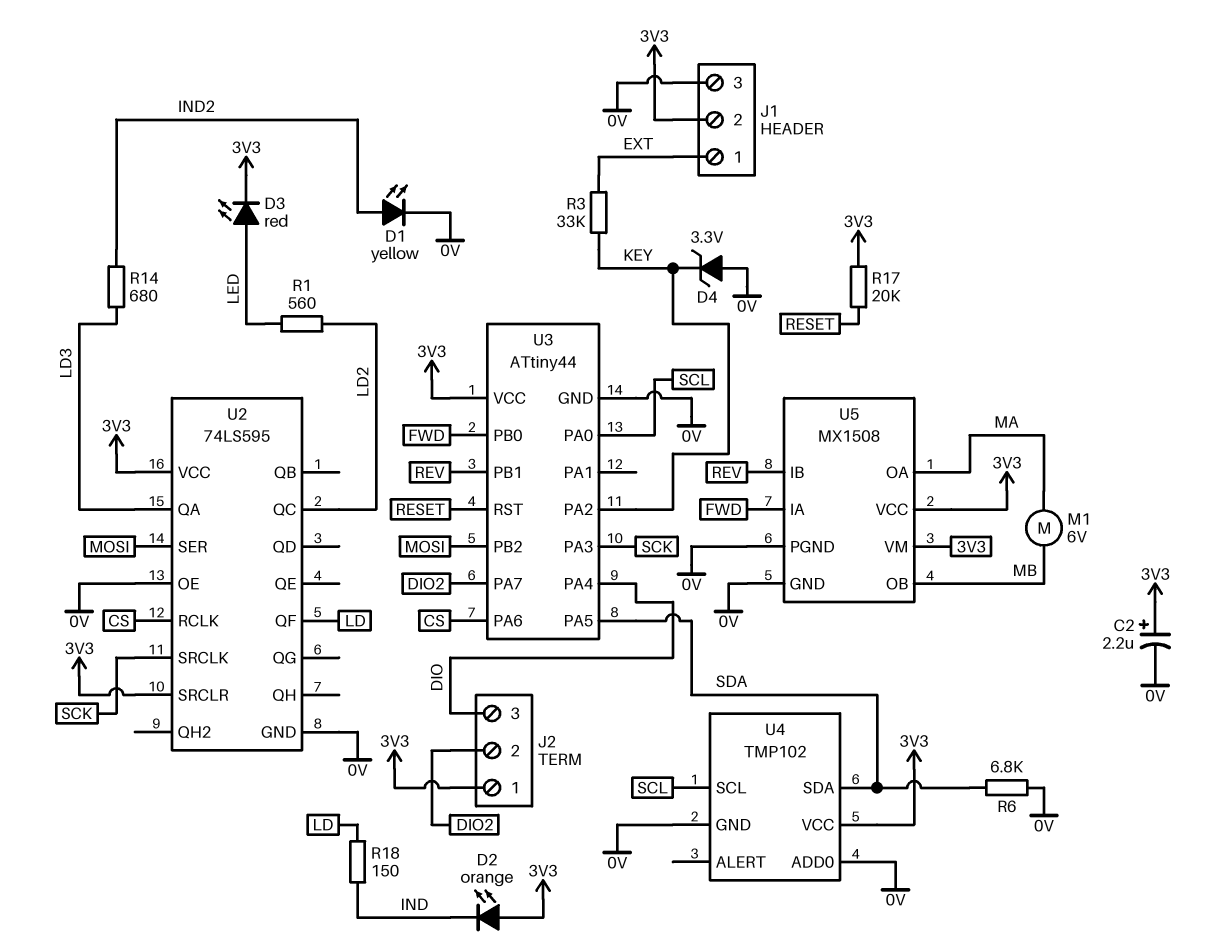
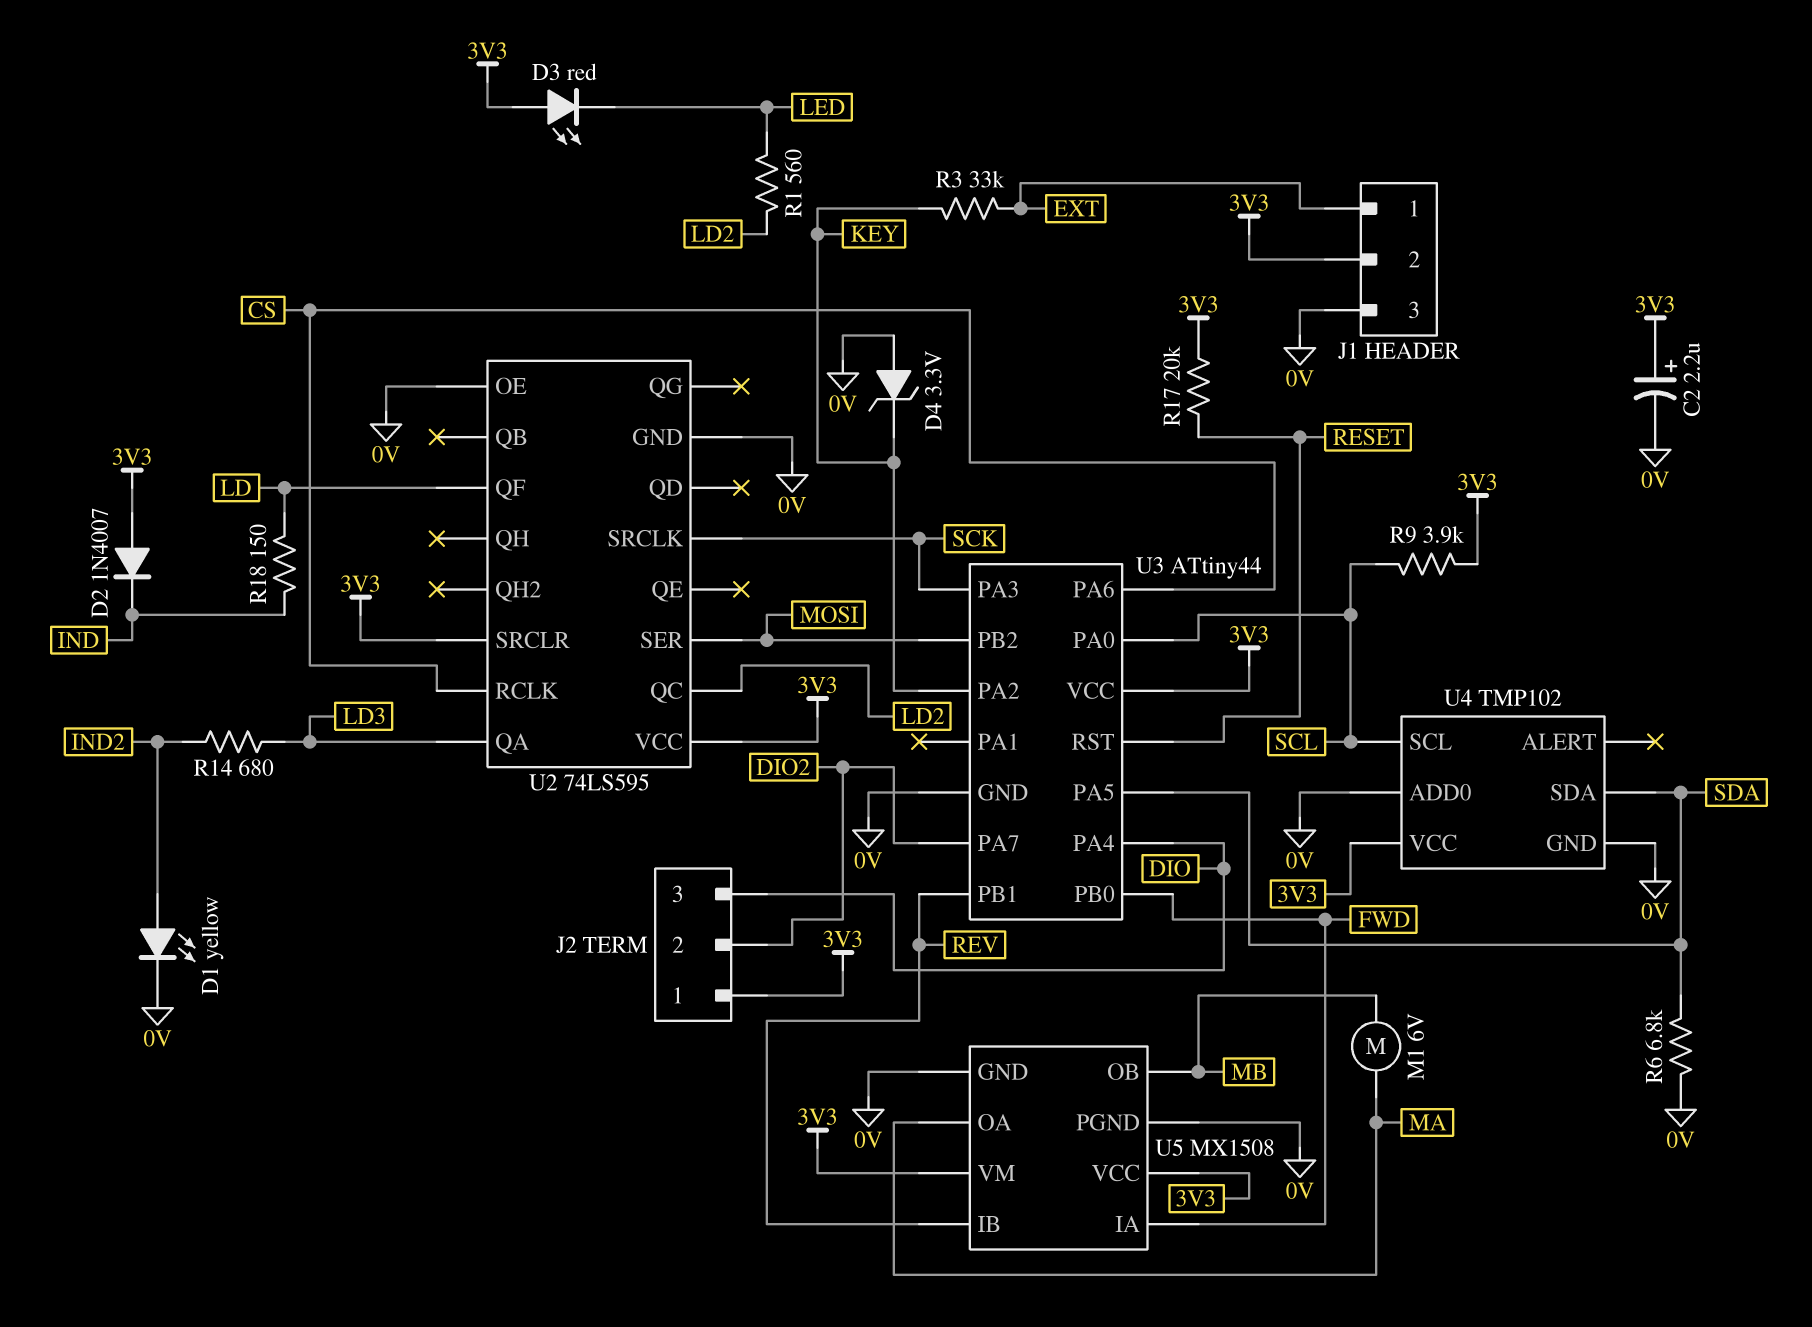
D2: LED orange (A 3V3, K IND) -> diode 1N4007 (A 3V3, K IND)
D3: LED red (A LED, K 3V3) -> LED red (A 3V3, K LED)
R9: none -> 3.9k (3V3, SCL)

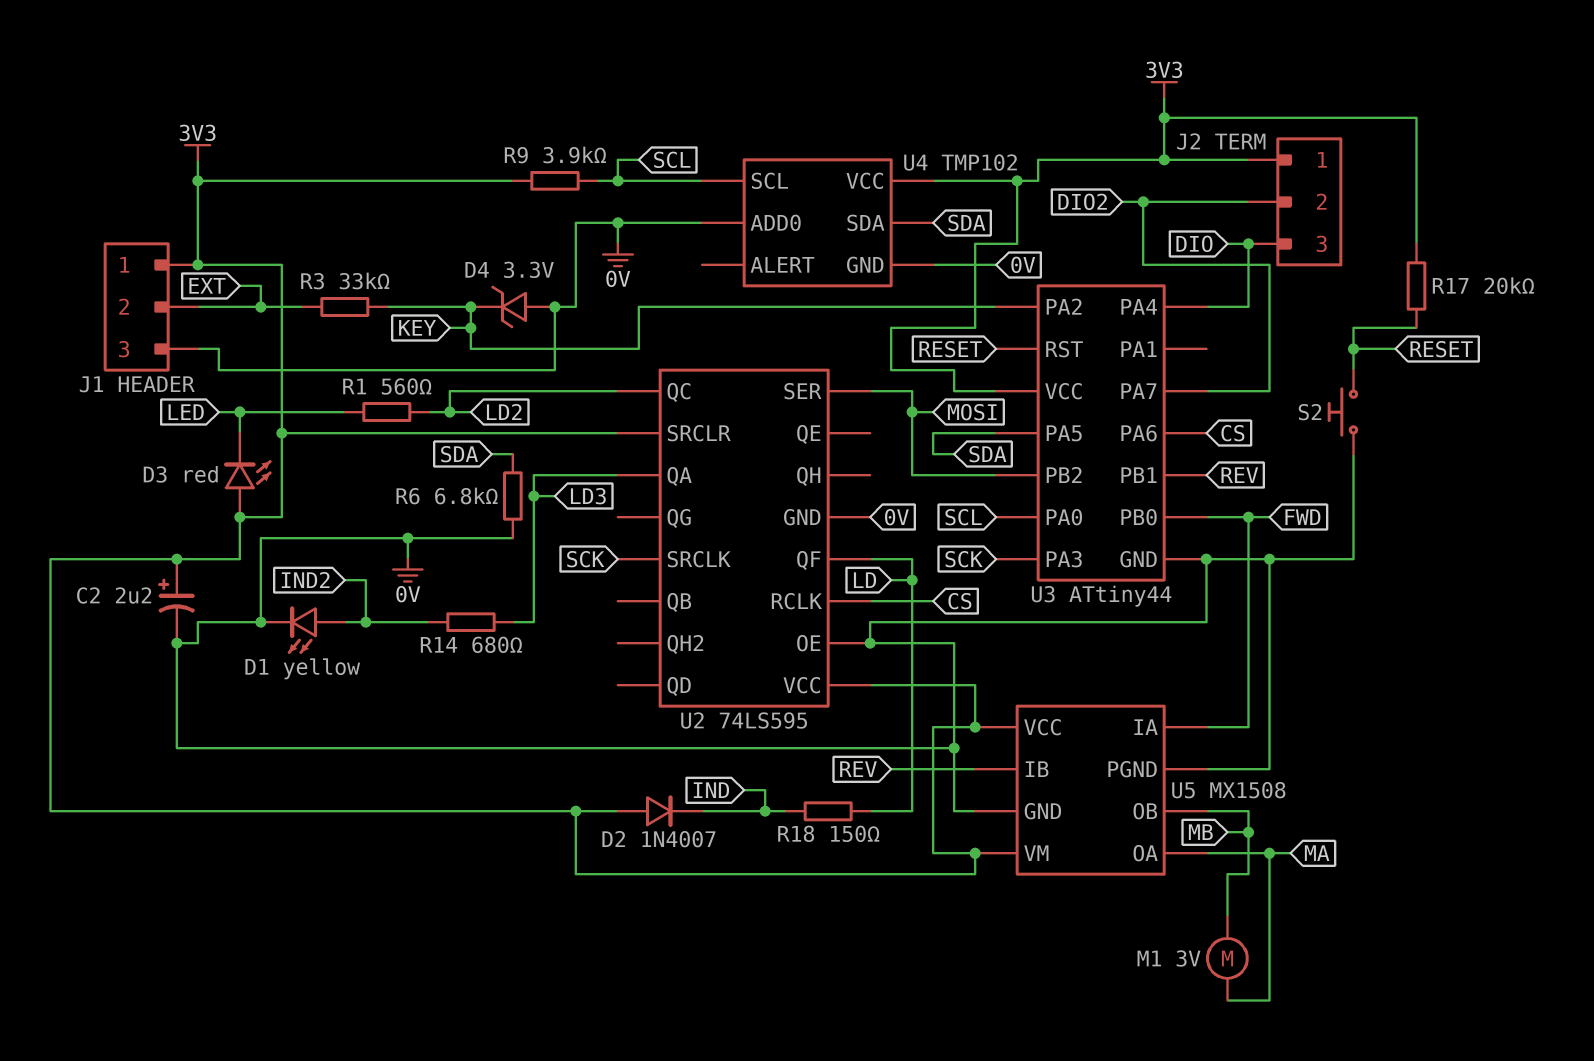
J1 pin 1: EXT -> 3V3
J1 pin 2: 3V3 -> EXT
M1: motor 6V (MA, MB) -> motor 3V (MA, MB)
S2: none -> button (0V, RESET)

